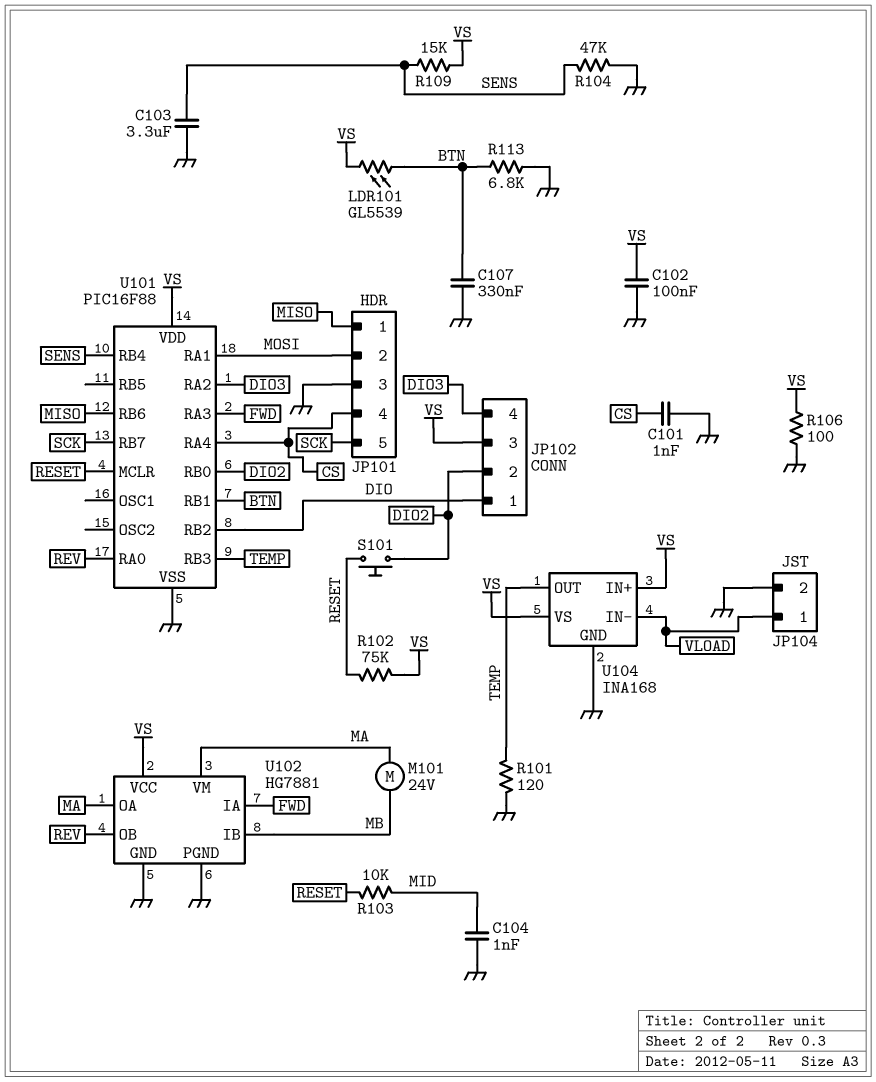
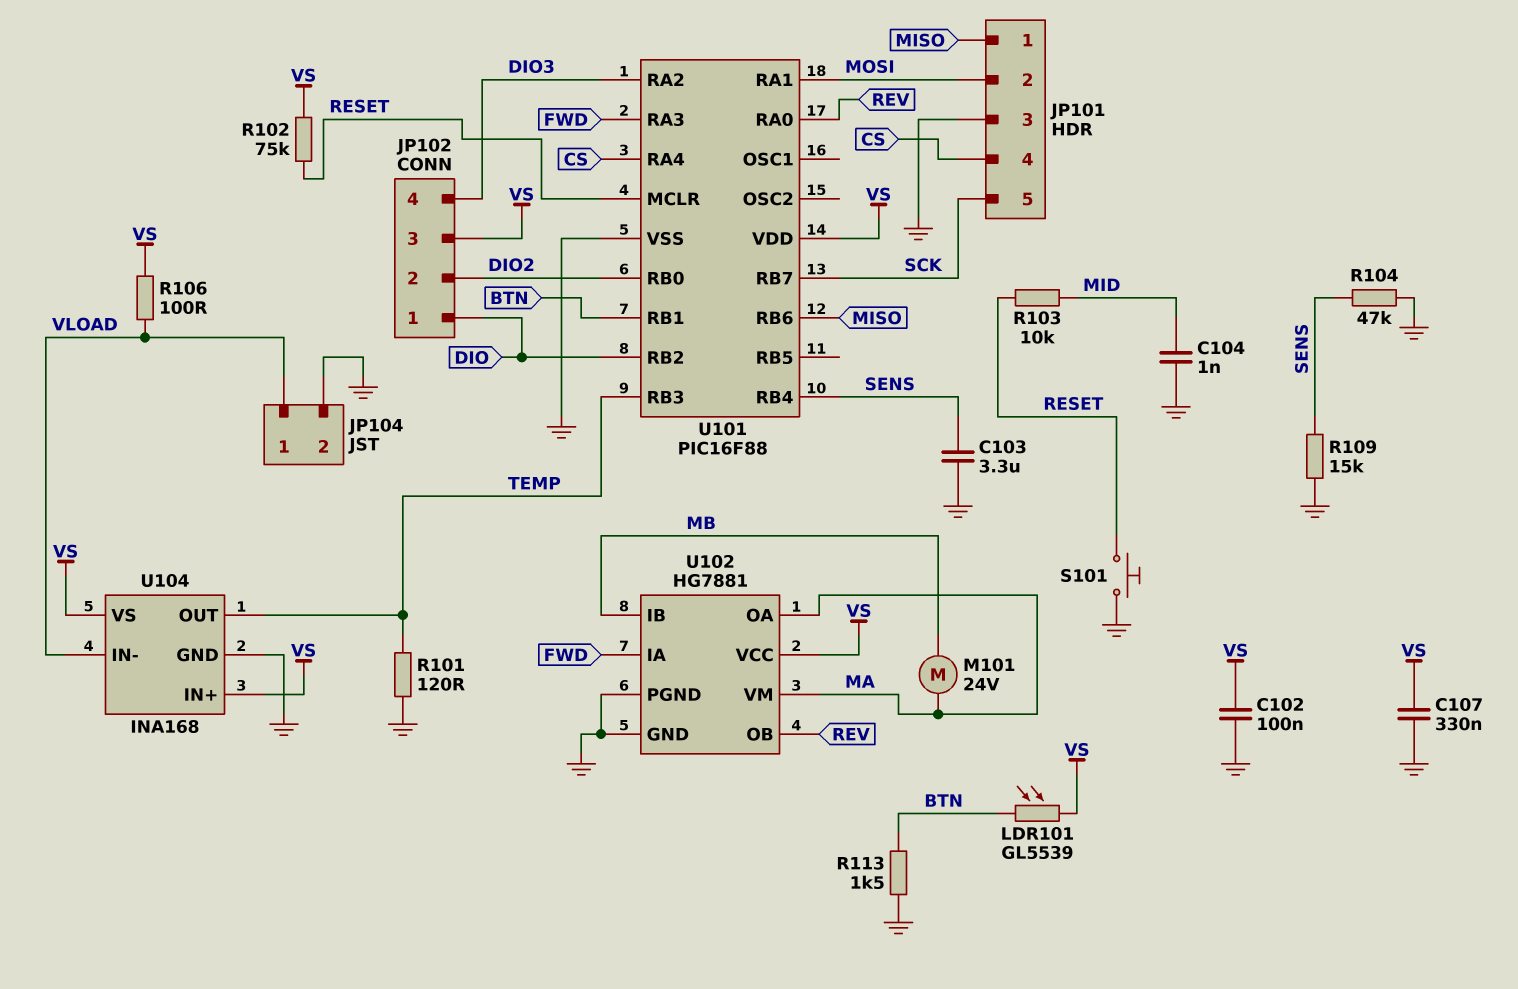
C101: 1nF (CS, GND) -> none
C107: 330nF (BTN, GND) -> 330nF (GND, VS)
R106: 100 (GND, VS) -> 100 (VLOAD, VS)
R109: 15k (SENS, VS) -> 15k (GND, SENS)
R113: 6.8k (BTN, GND) -> 1.5k (BTN, GND)
S101: button (DIO2, RESET) -> button (GND, RESET)

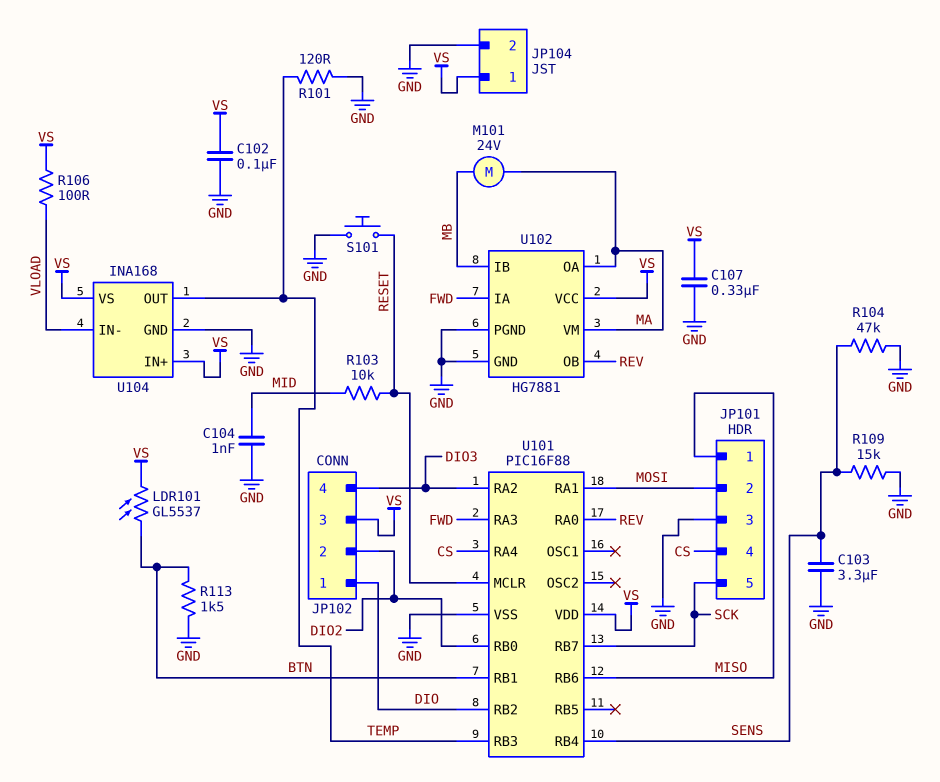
JP104 pin 1: VLOAD -> VS
LDR101: GL5539 (BTN, VS) -> GL5537 (BTN, VS)
R102: 75k (RESET, VS) -> none

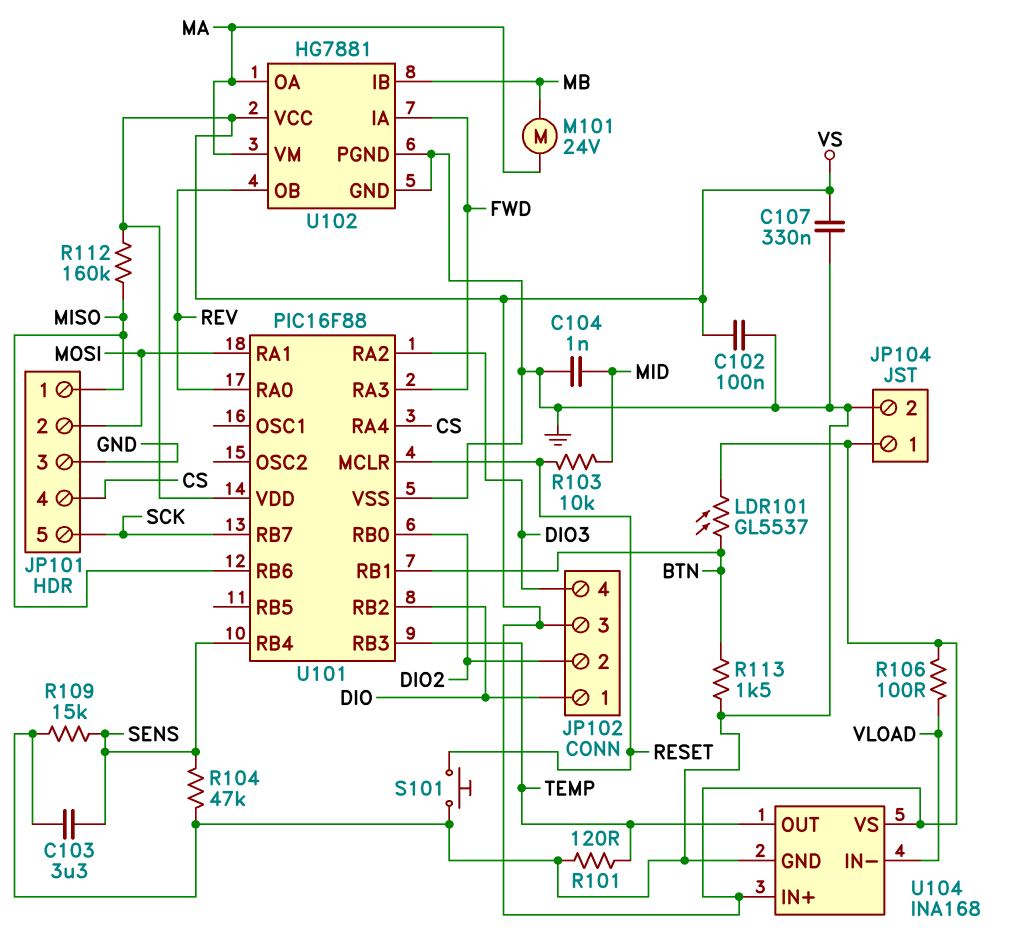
R112: none -> 160k (MISO, VS)

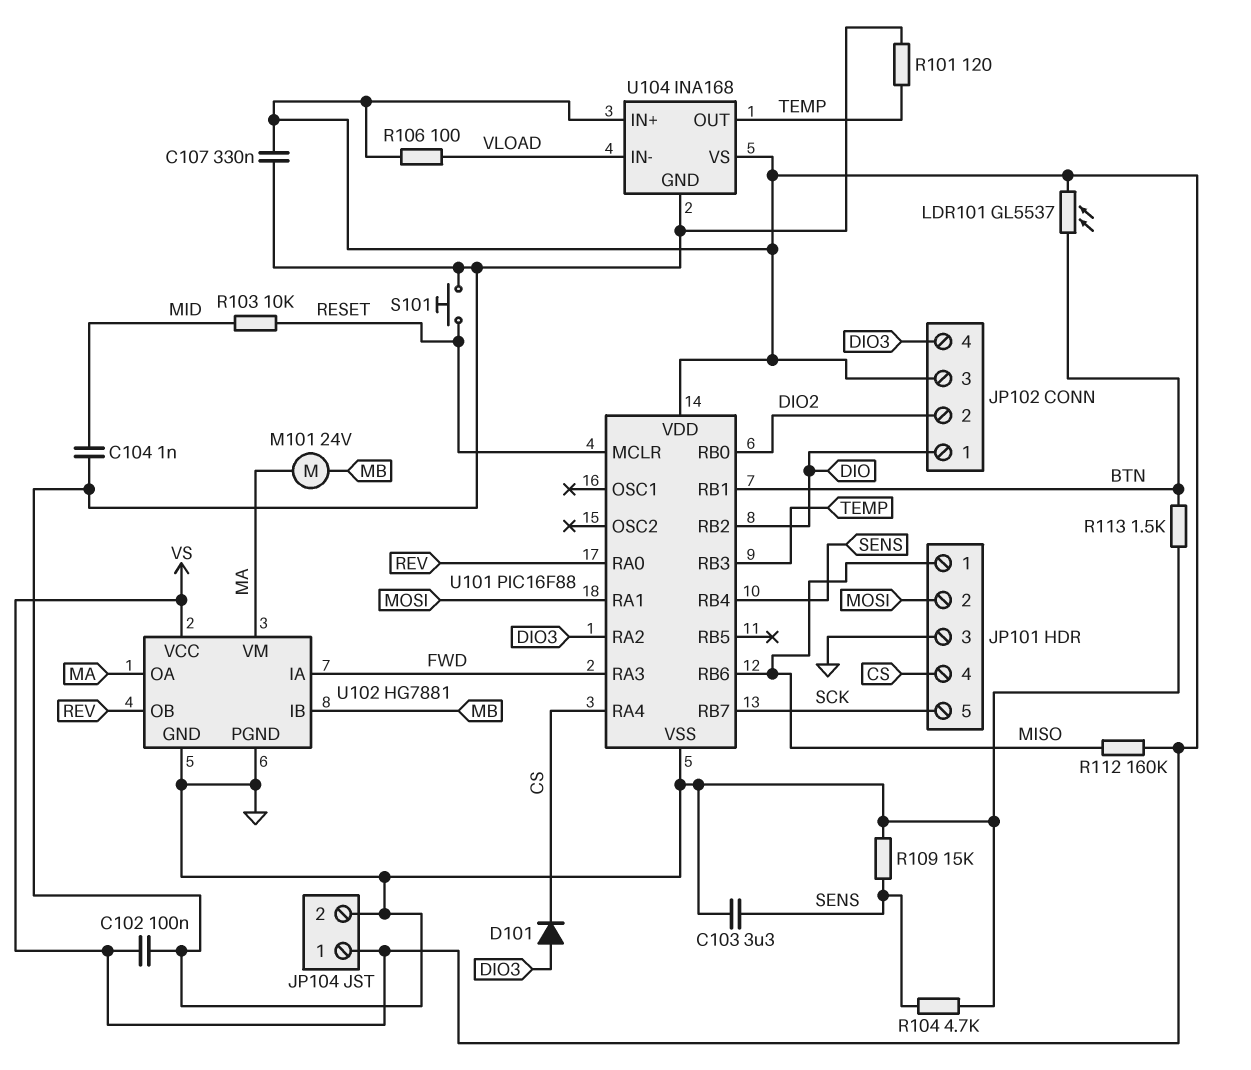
D101: none -> diode (A DIO3, K CS)
R104: 47k (GND, SENS) -> 4.7k (GND, SENS)

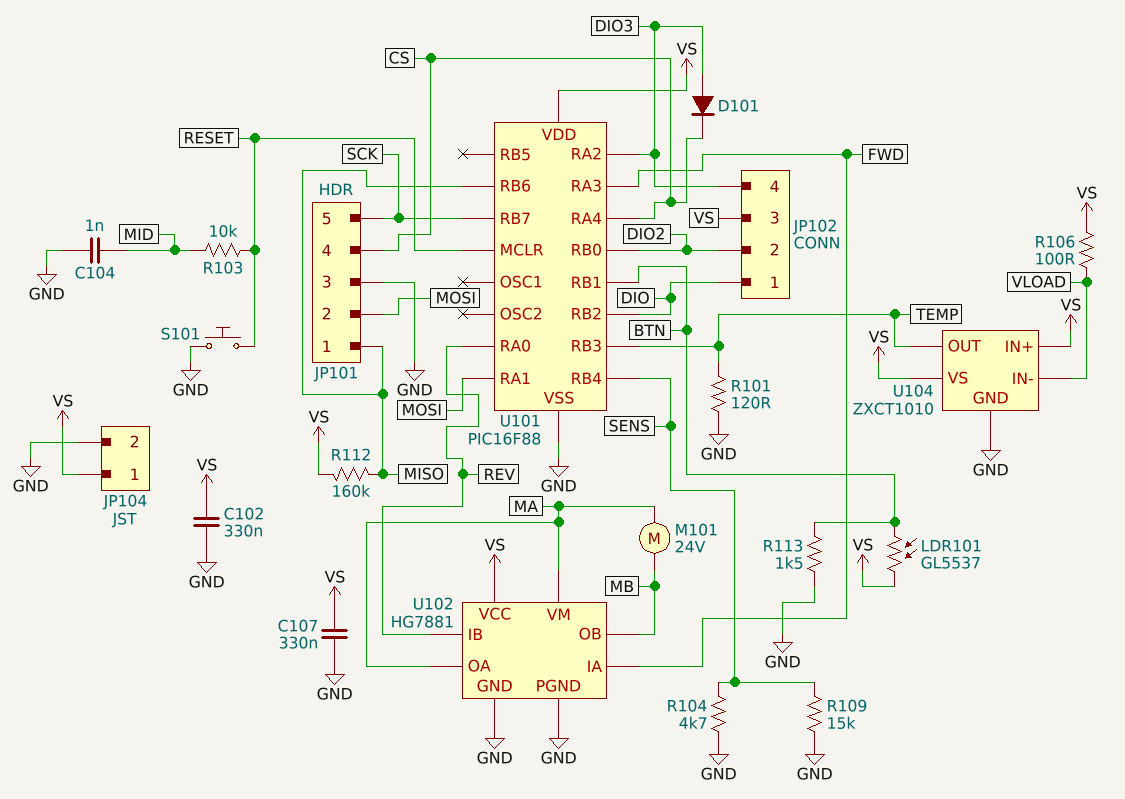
C102: 100nF (GND, VS) -> 330nF (GND, VS)
C103: 3.3uF (GND, SENS) -> none
U102 pin IB: MB -> REV
U102 pin OB: REV -> MB
U104: INA168 -> ZXCT1010

